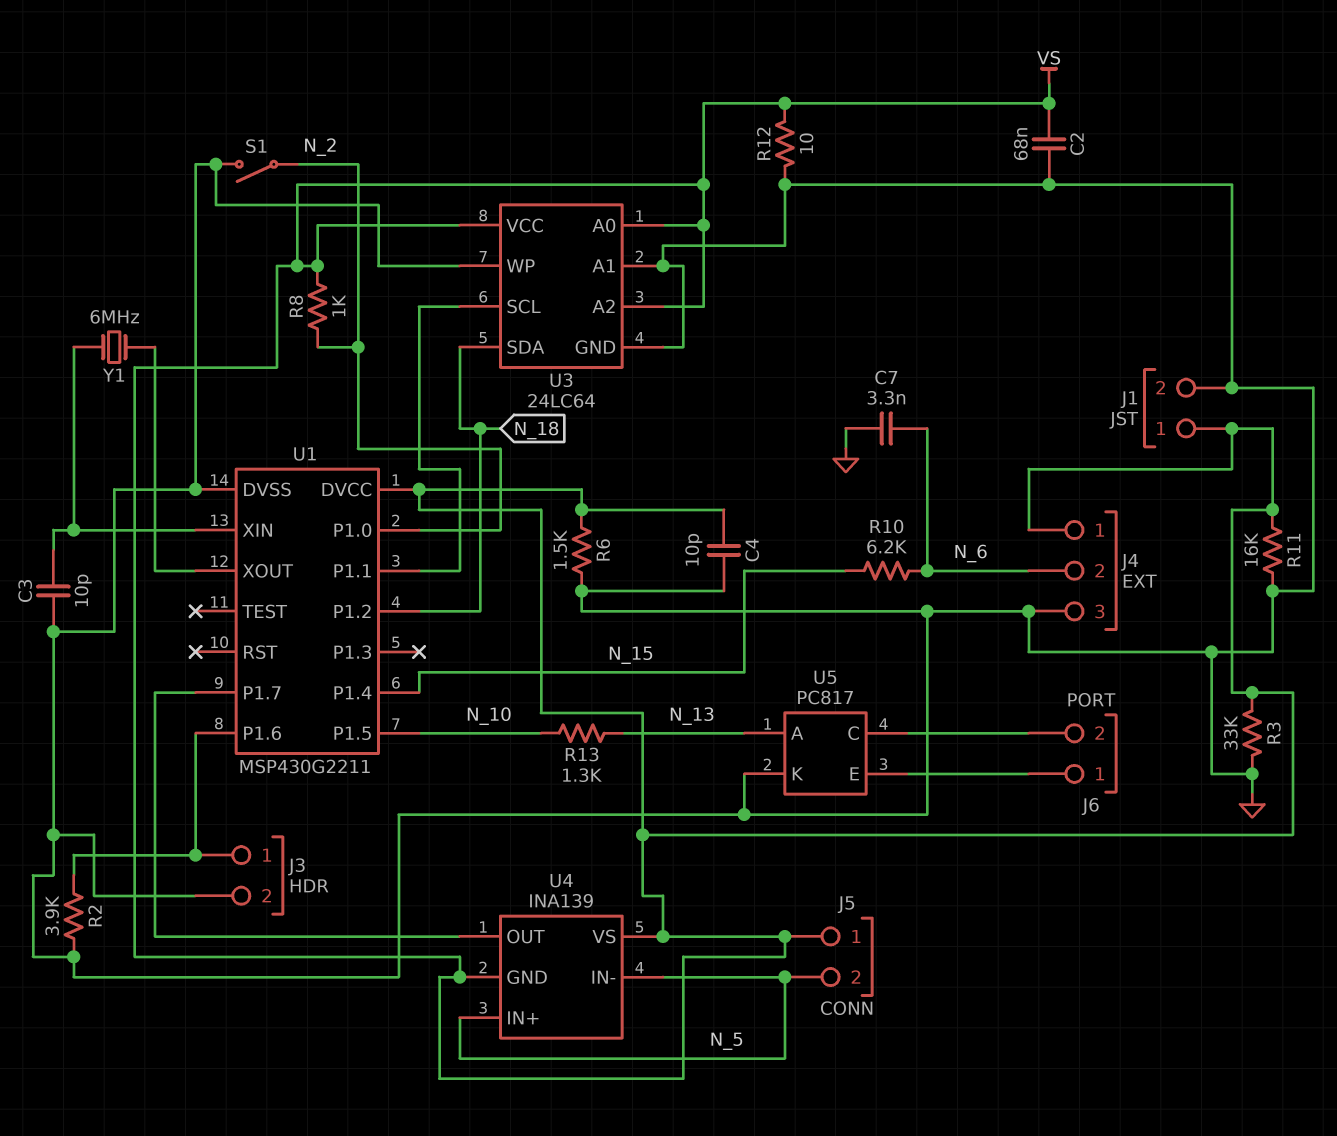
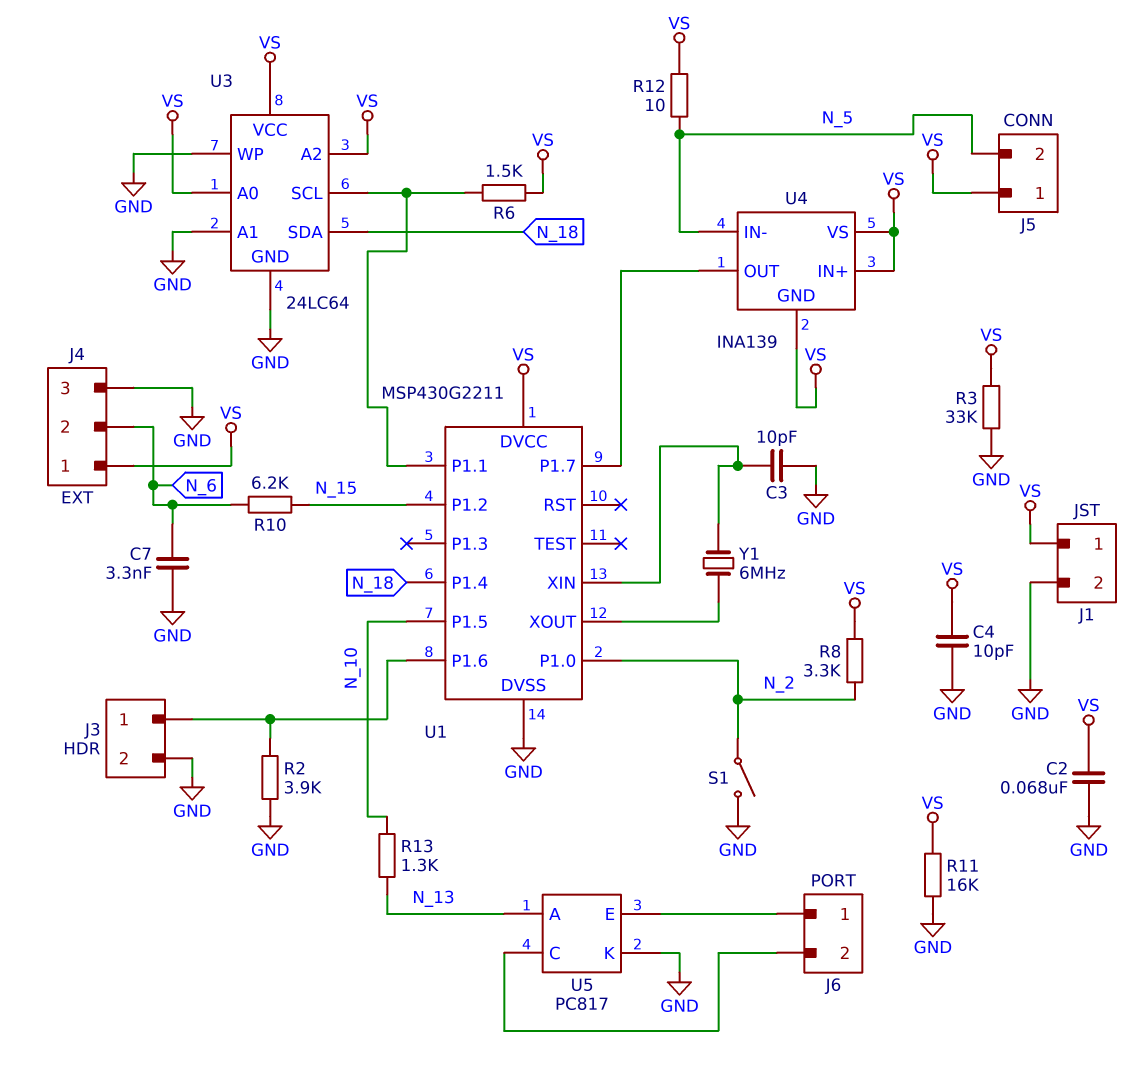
R6: 1.5k (GND, VS) -> 1.5k (U1/P1.1, VS)
R8: 1k (N_2, VS) -> 3.3k (N_2, VS)
R12: 10 (GND, VS) -> 10 (N_5, VS)
U1 pin P1.2: N_18 -> N_15
U1 pin P1.4: N_15 -> N_18
U4 pin IN+: N_5 -> VS

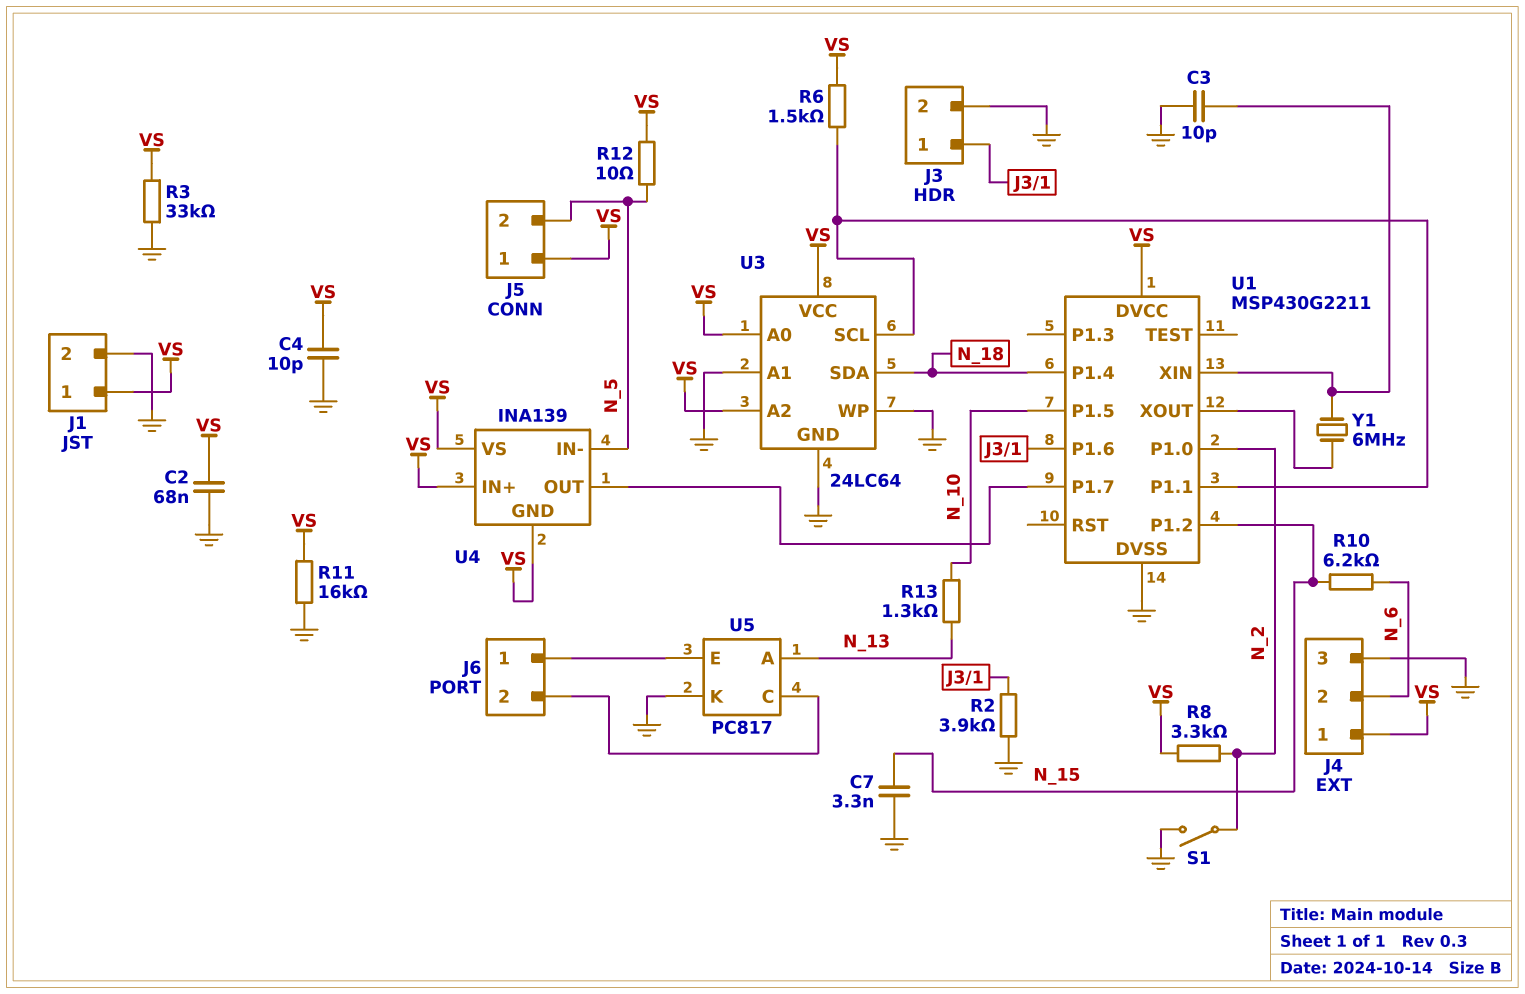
C7: 3.3nF (GND, N_6) -> 3.3nF (GND, N_15)

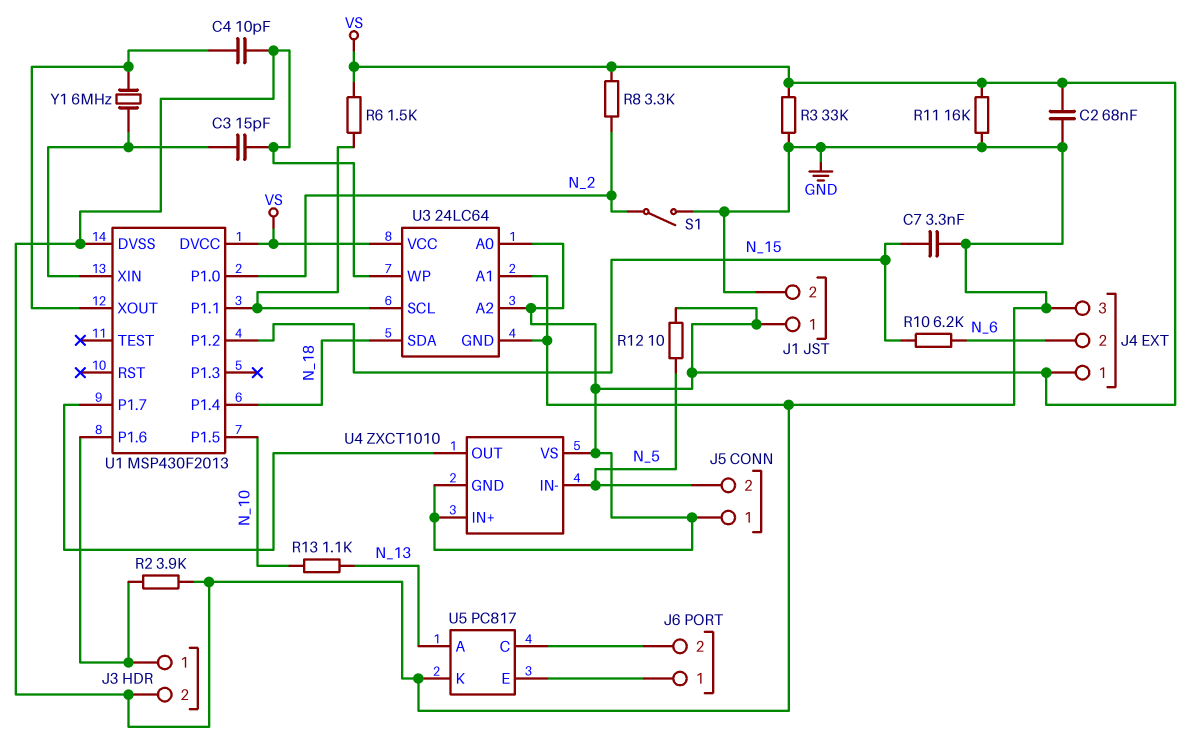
C3: 10pF (GND, U1/XIN) -> 15pF (GND, U1/XIN)
C4: 10pF (GND, VS) -> 10pF (GND, U1/XOUT)
R13: 1.3k (N_10, N_13) -> 1.1k (N_10, N_13)
U1: MSP430G2211 -> MSP430F2013
U4: INA139 -> ZXCT1010

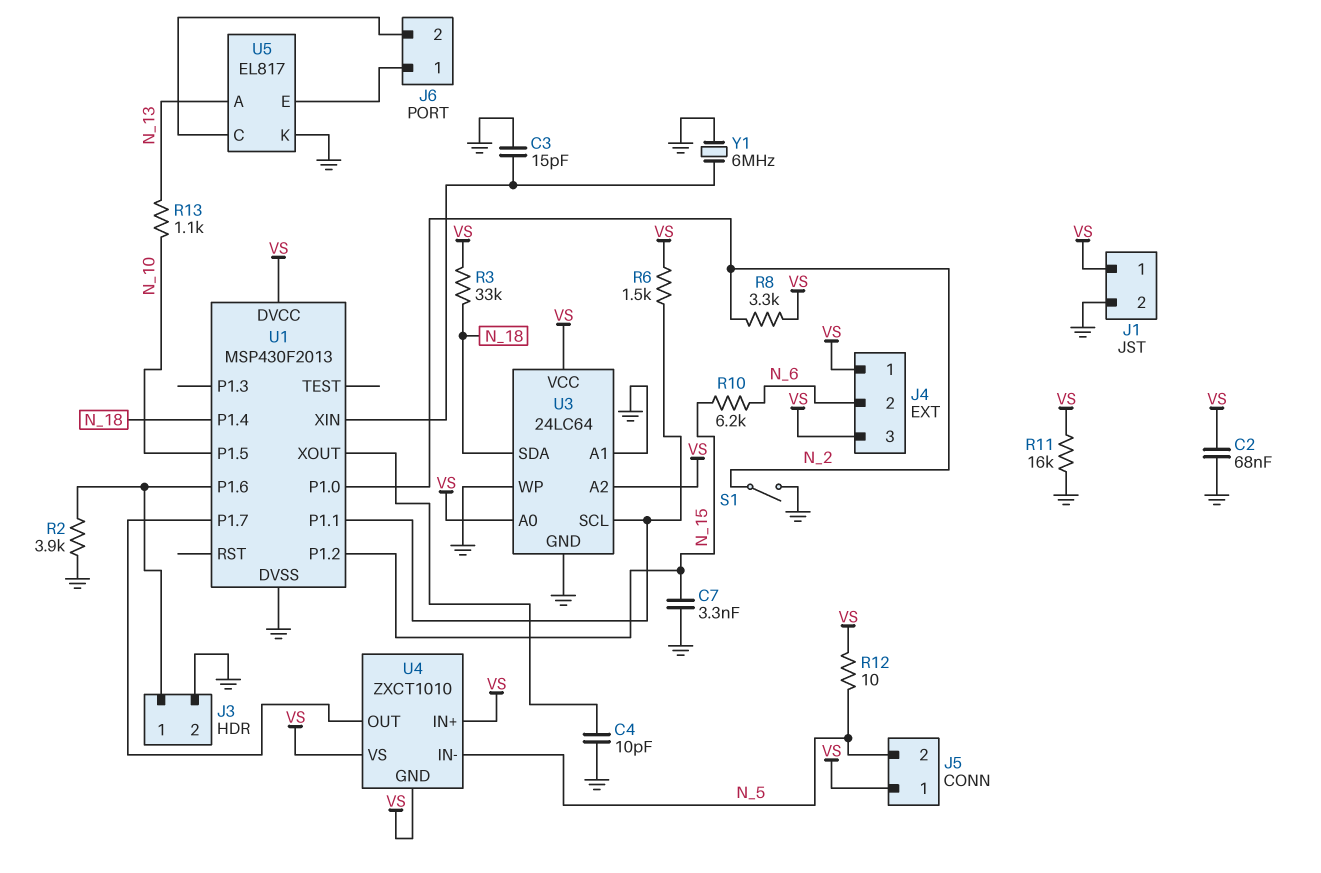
J4 pin 3: GND -> VS
R3: 33k (GND, VS) -> 33k (N_18, VS)
U5: PC817 -> EL817
Y1: 6MHz (U1/XIN, U1/XOUT) -> 6MHz (GND, U1/XIN)

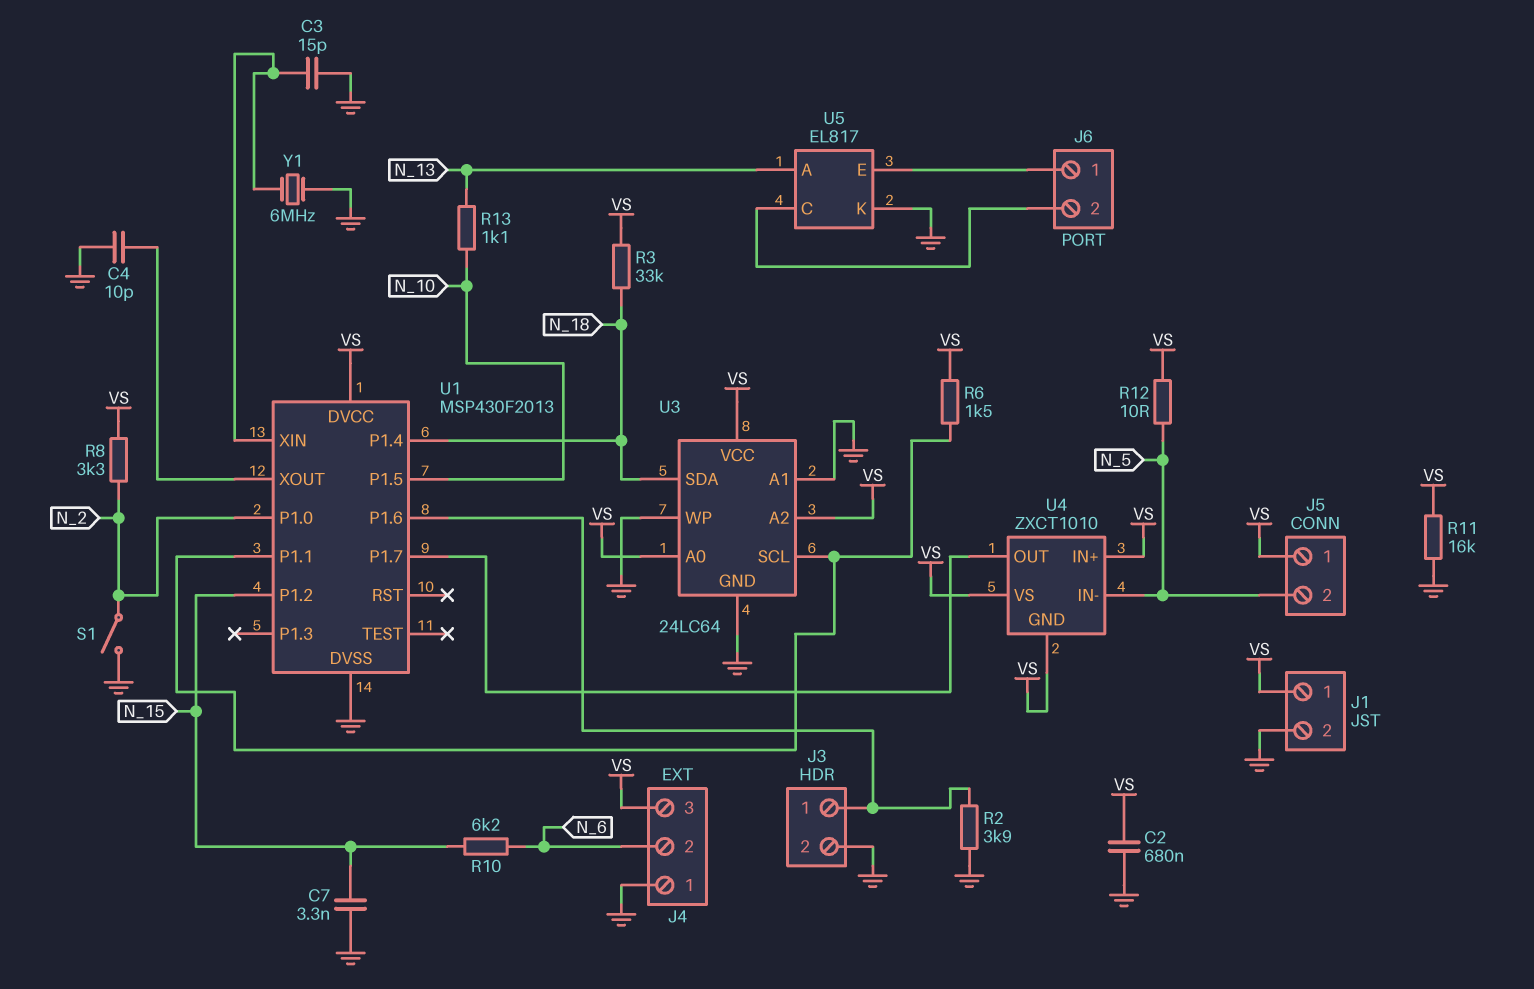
C2: 68nF (GND, VS) -> 680nF (GND, VS)
J4 pin 1: VS -> GND

